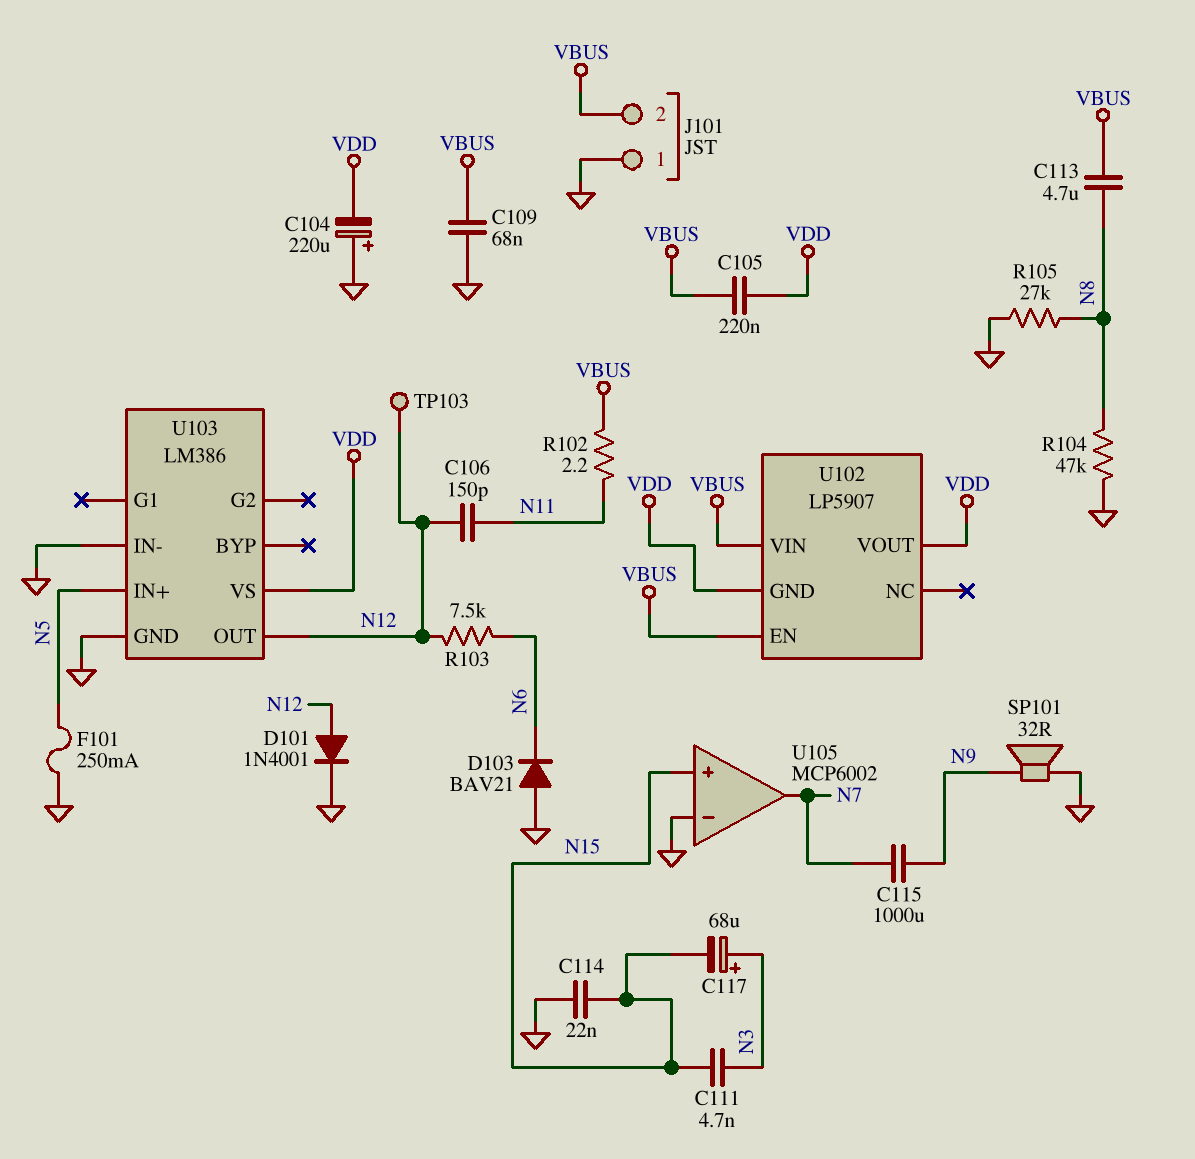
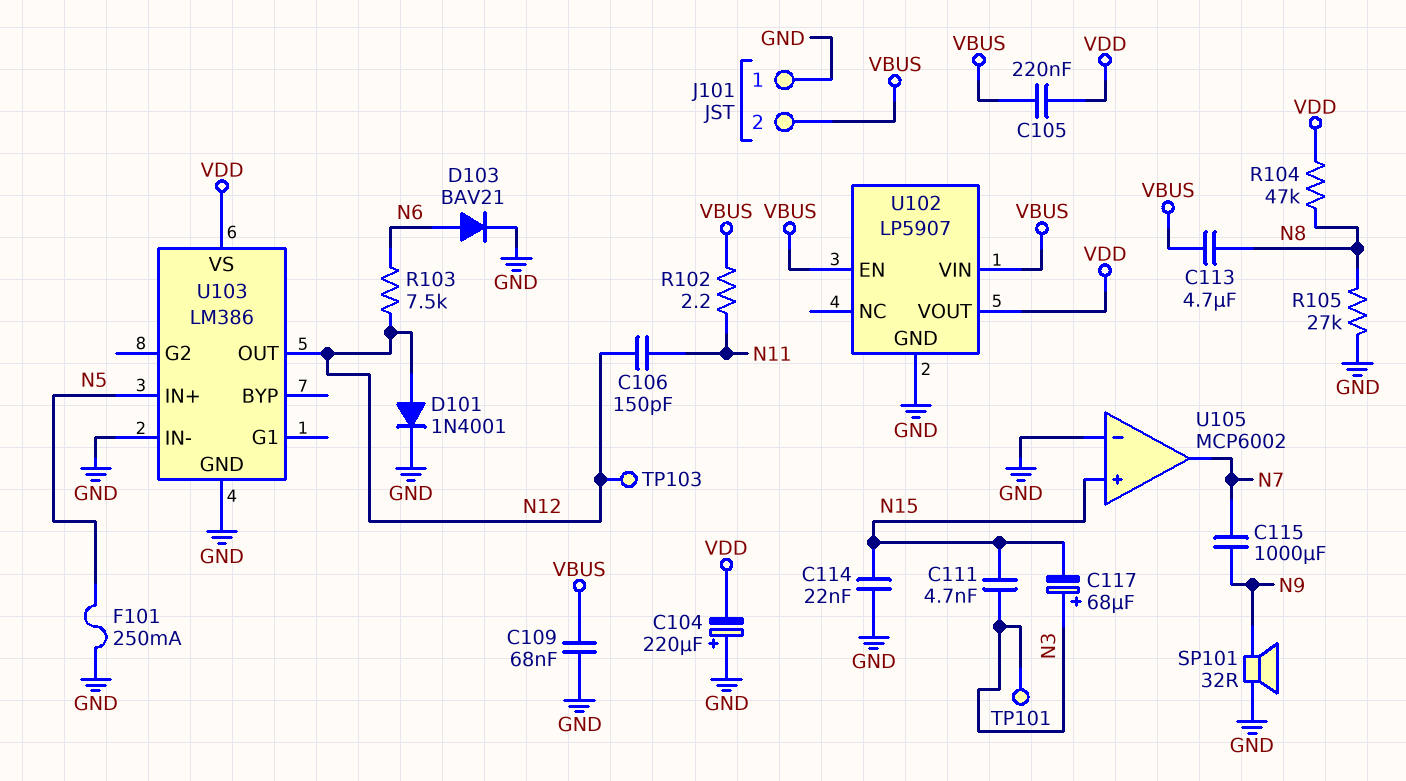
D103: diode BAV21 (A GND, K N6) -> diode BAV21 (A N6, K GND)
R104: 47k (GND, N8) -> 47k (N8, VDD)
TP101: none -> test point (N3)
U102 pin GND: VDD -> GND

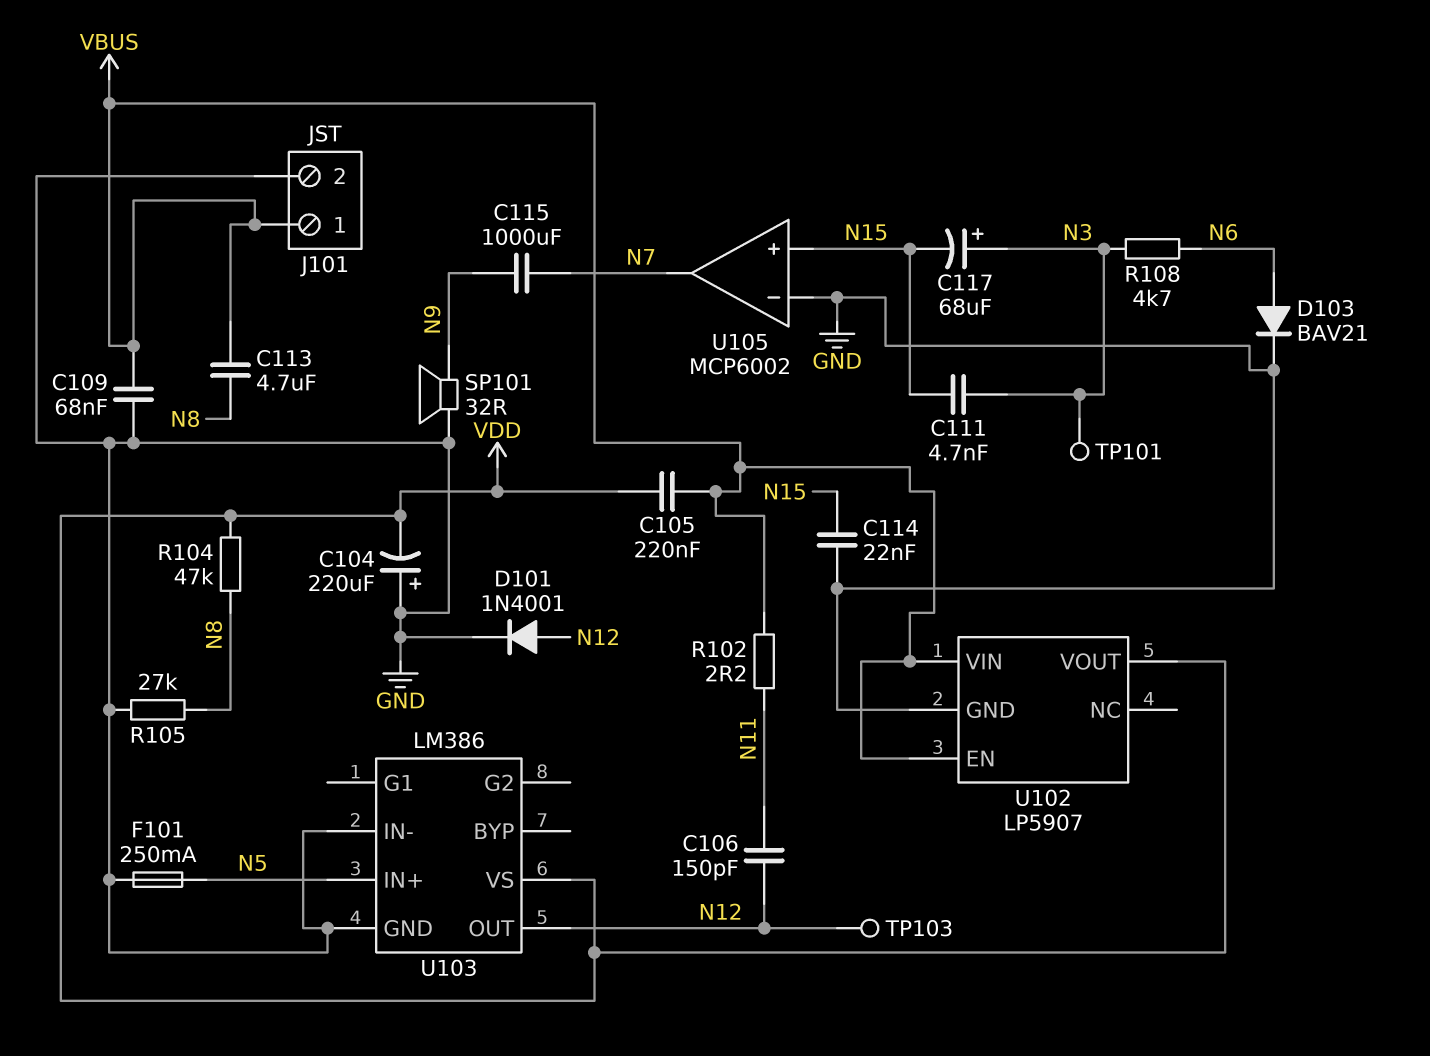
J101 pin 1: GND -> VBUS
J101 pin 2: VBUS -> GND
R103: 7.5k (N6, N12) -> none
R108: none -> 4.7k (N3, N6)

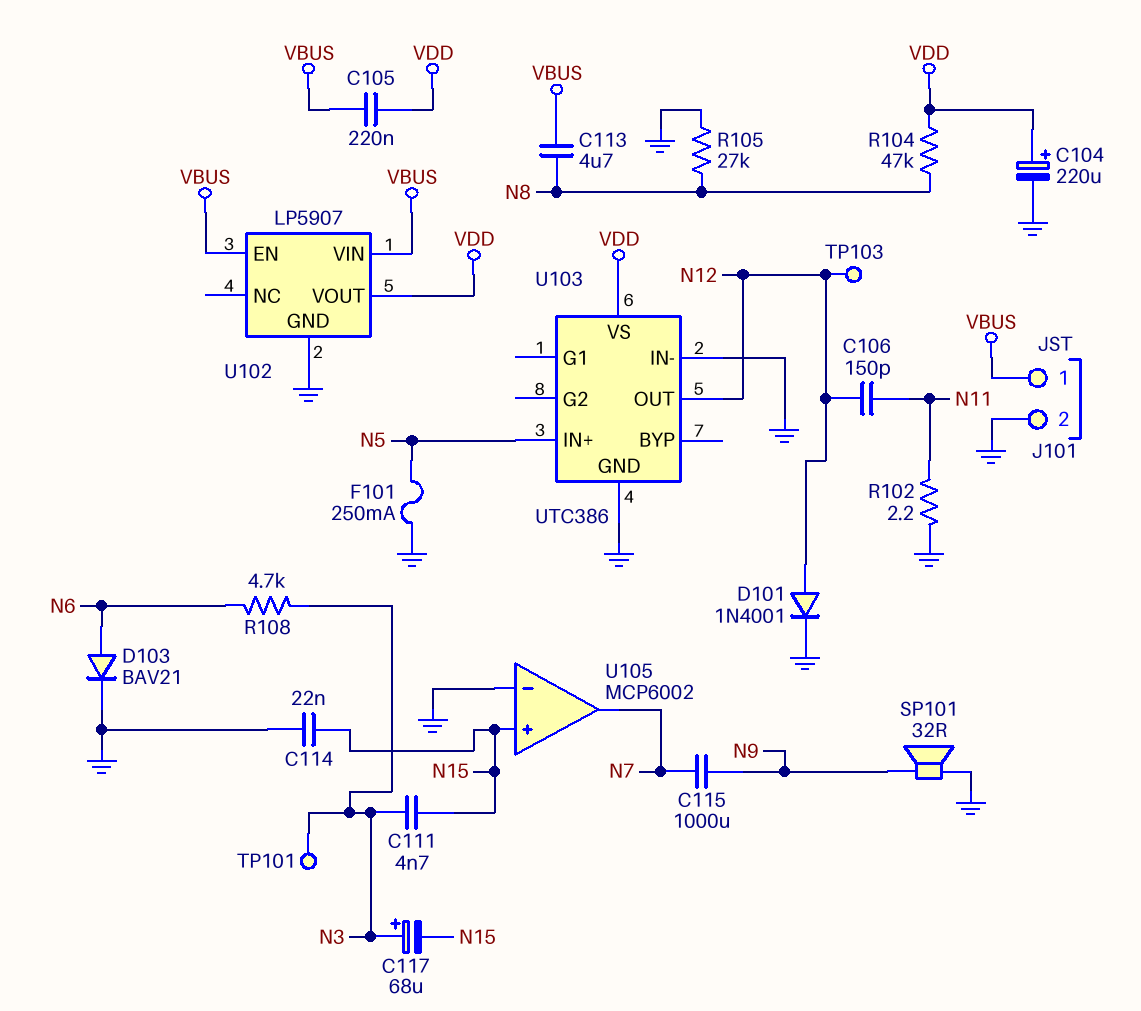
C104: 220uF (plus GND, minus VDD) -> 220uF (plus VDD, minus GND)
C109: 68nF (GND, VBUS) -> none
R102: 2.2 (N11, VBUS) -> 2.2 (GND, N11)
U103: LM386 -> UTC386

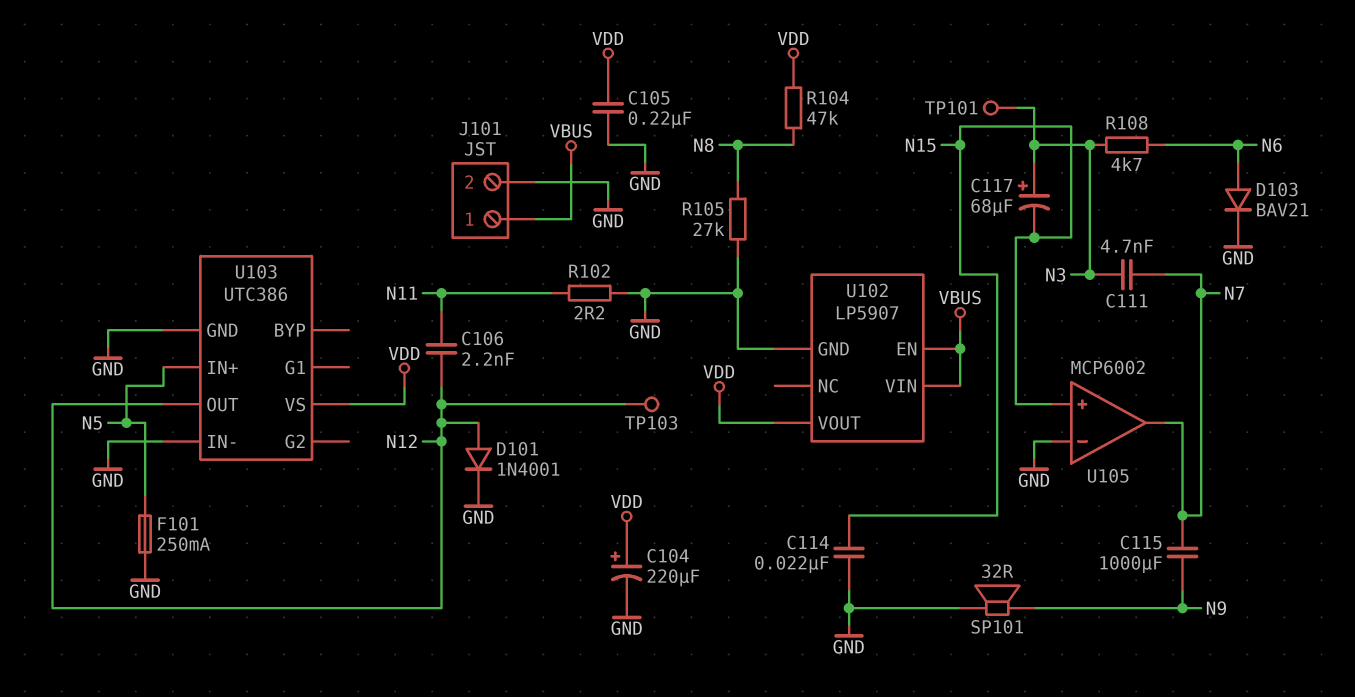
C105: 220nF (VBUS, VDD) -> 220nF (GND, VDD)
C106: 150pF (N11, N12) -> 2.2nF (N11, N12)
C111: 4.7nF (N3, N15) -> 4.7nF (N3, N7)
C113: 4.7uF (N8, VBUS) -> none

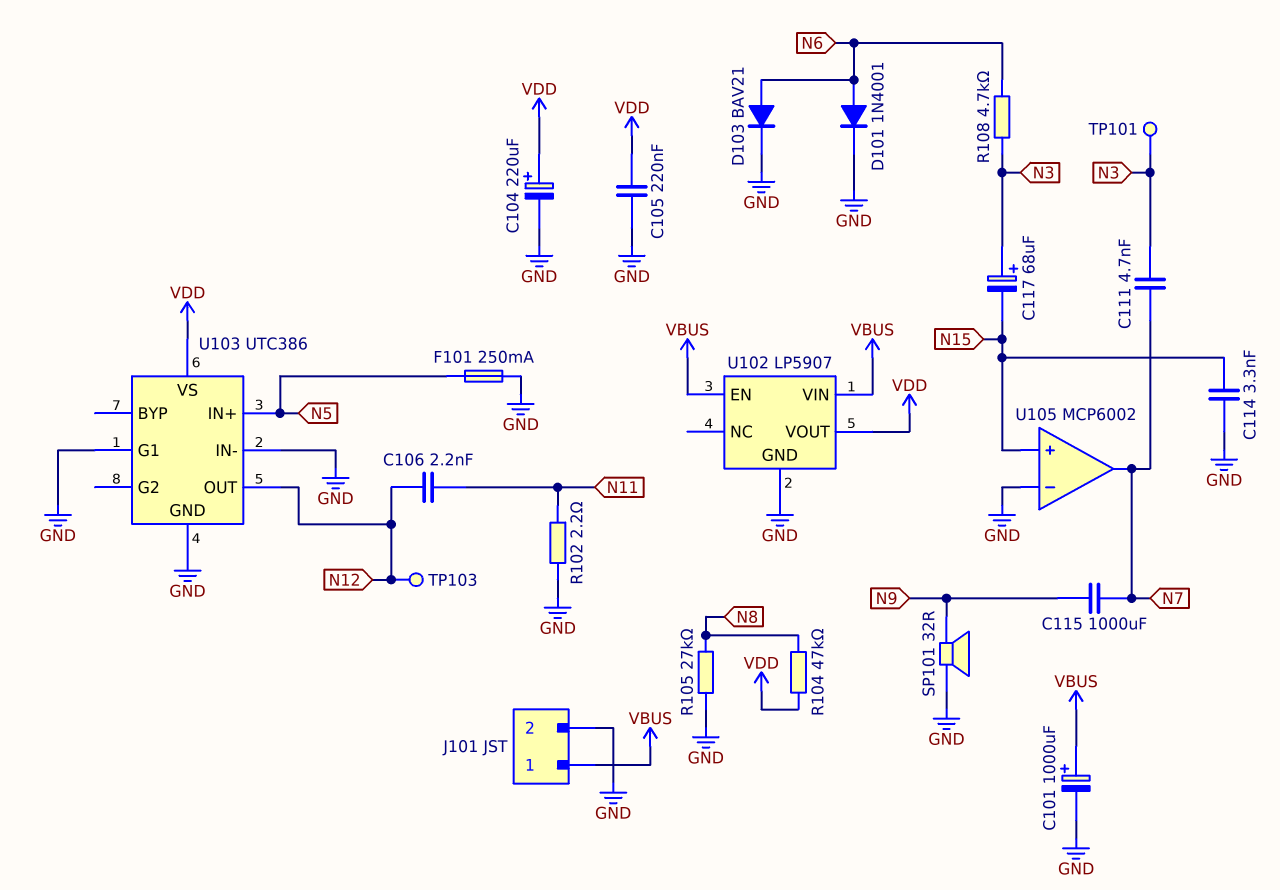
C101: none -> 1000uF (plus VBUS, minus GND)
C114: 22nF (GND, N15) -> 3.3nF (GND, N15)
D101: diode 1N4001 (A N12, K GND) -> diode 1N4001 (A N6, K GND)
U103 pin G1: none -> GND

